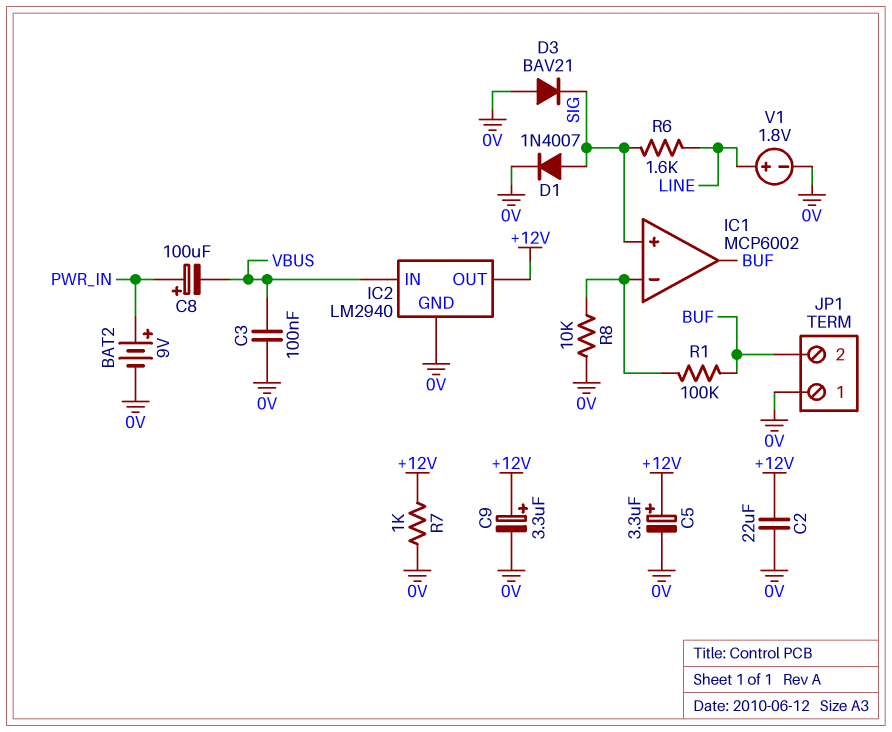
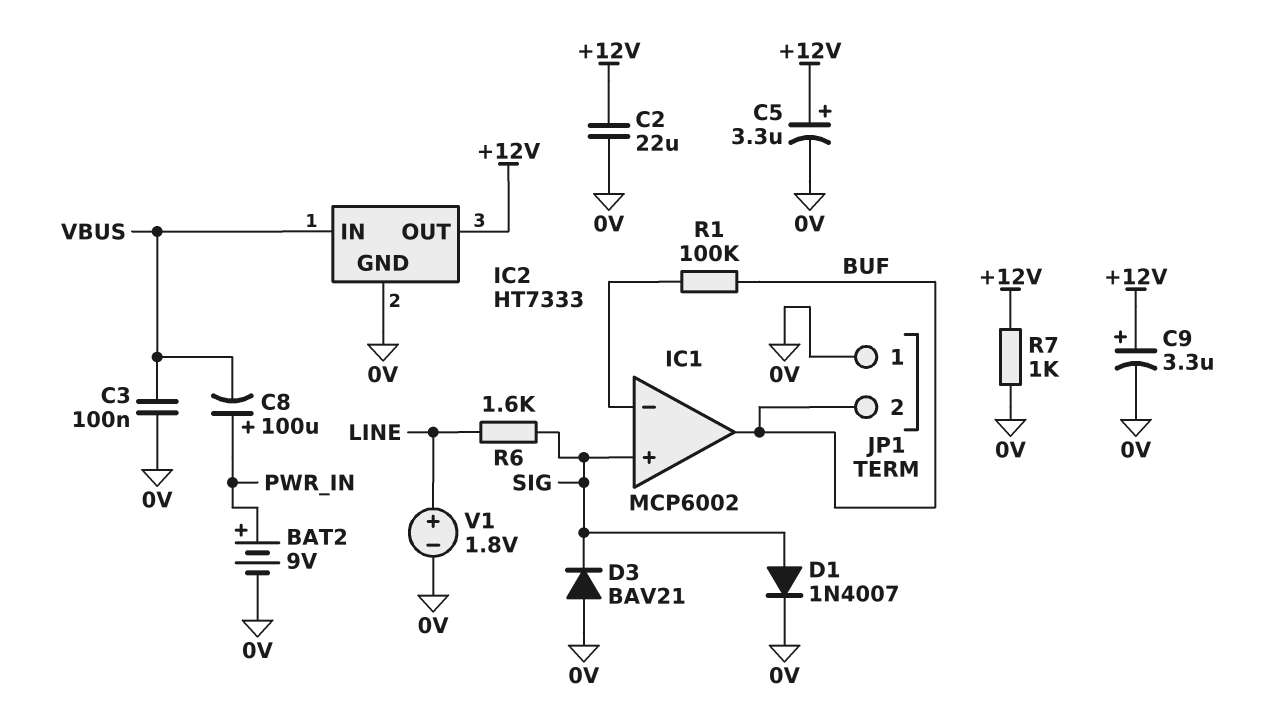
IC2: LM2940 -> HT7333
R8: 10k (0V, IC1/in-) -> none

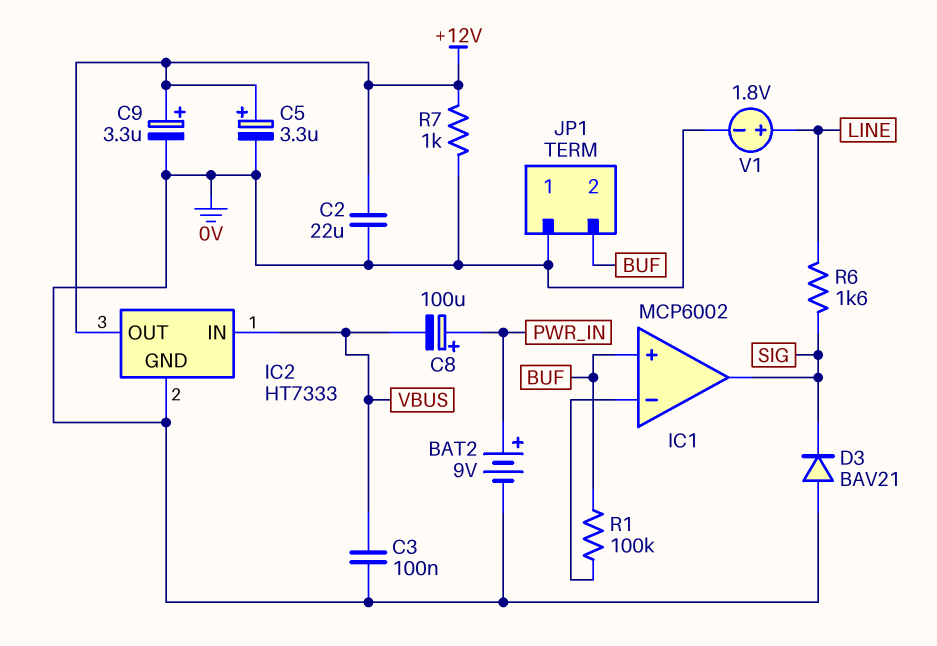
D1: diode 1N4007 (A SIG, K 0V) -> none
IC1 pin in+: SIG -> BUF
IC1 pin out: BUF -> SIG

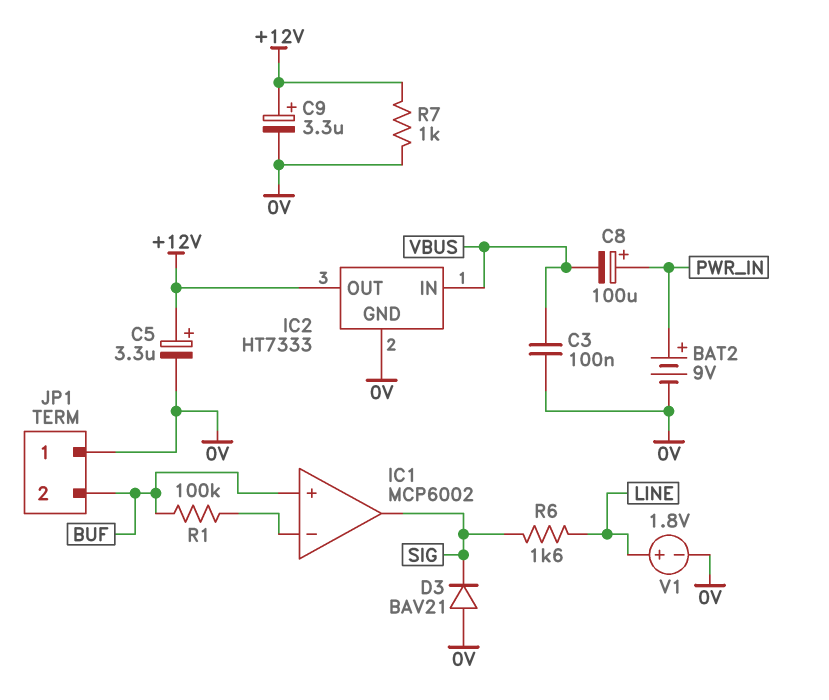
C2: 22uF (+12V, 0V) -> none

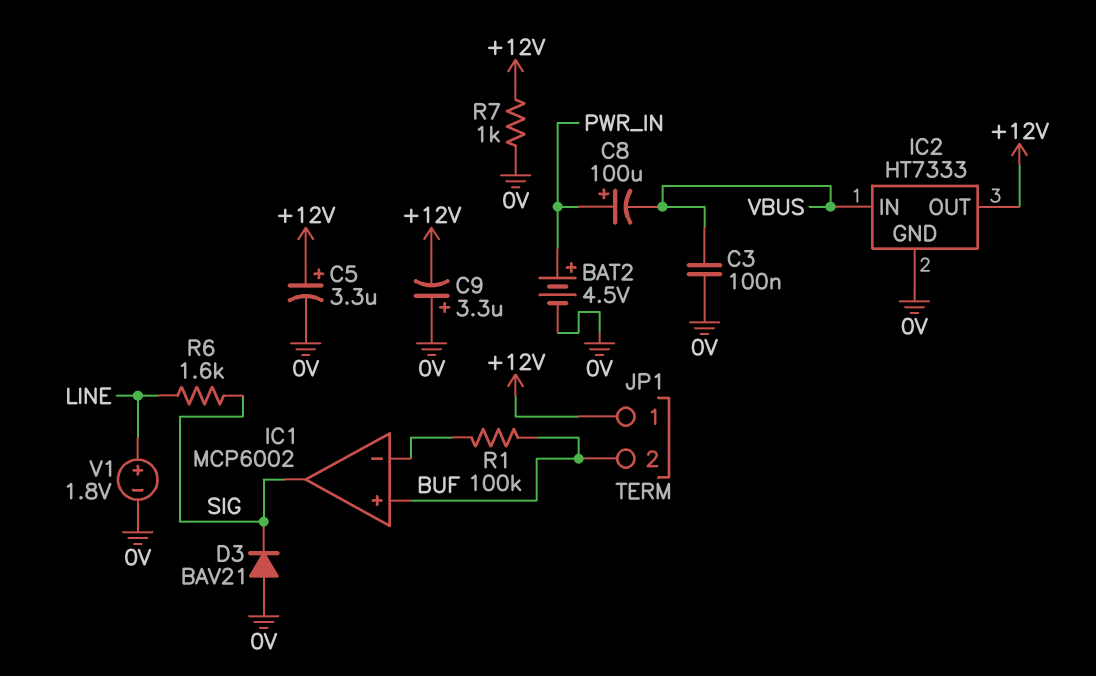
BAT2: 9V (plus PWR_IN, minus 0V) -> 4.5V (plus PWR_IN, minus 0V)
C9: 3.3uF (plus +12V, minus 0V) -> 3.3uF (plus 0V, minus +12V)
JP1 pin 1: 0V -> +12V

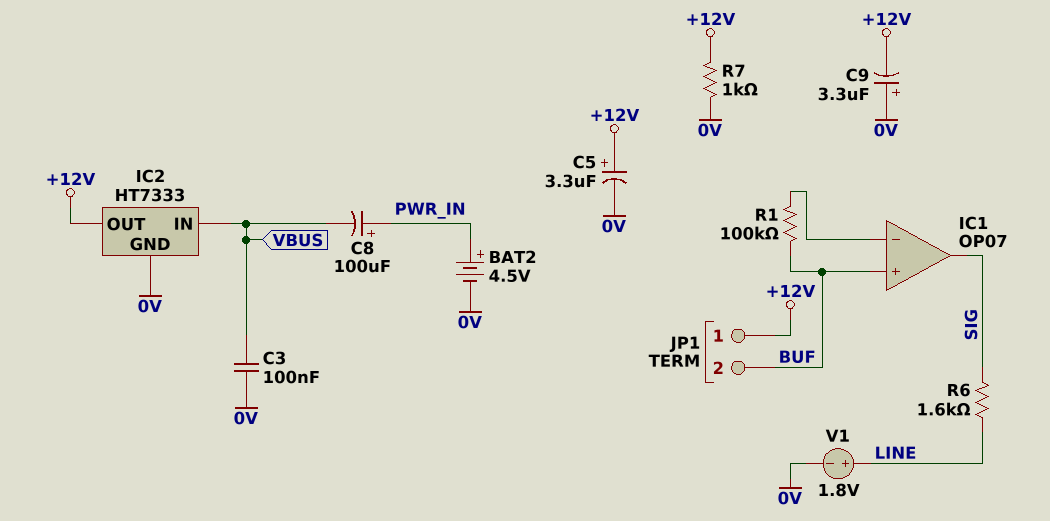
D3: diode BAV21 (A 0V, K SIG) -> none
IC1: MCP6002 -> OP07

